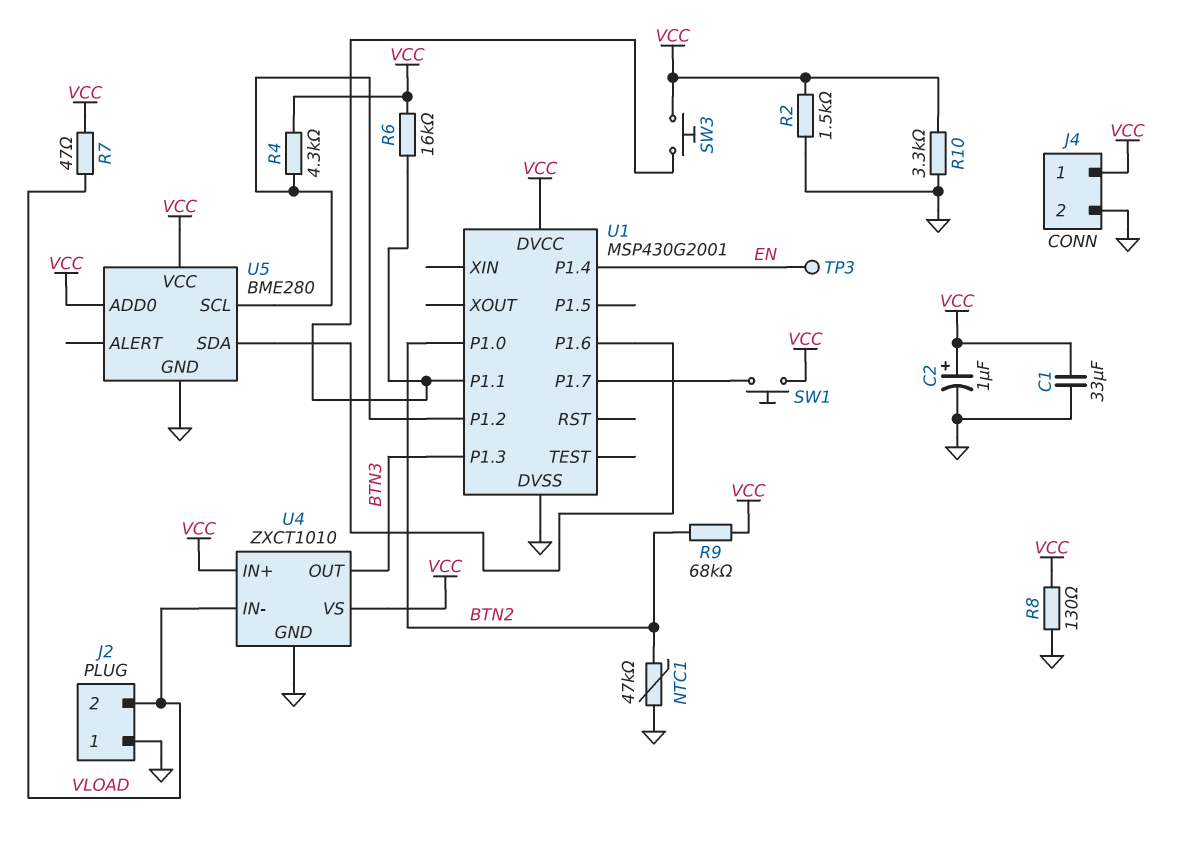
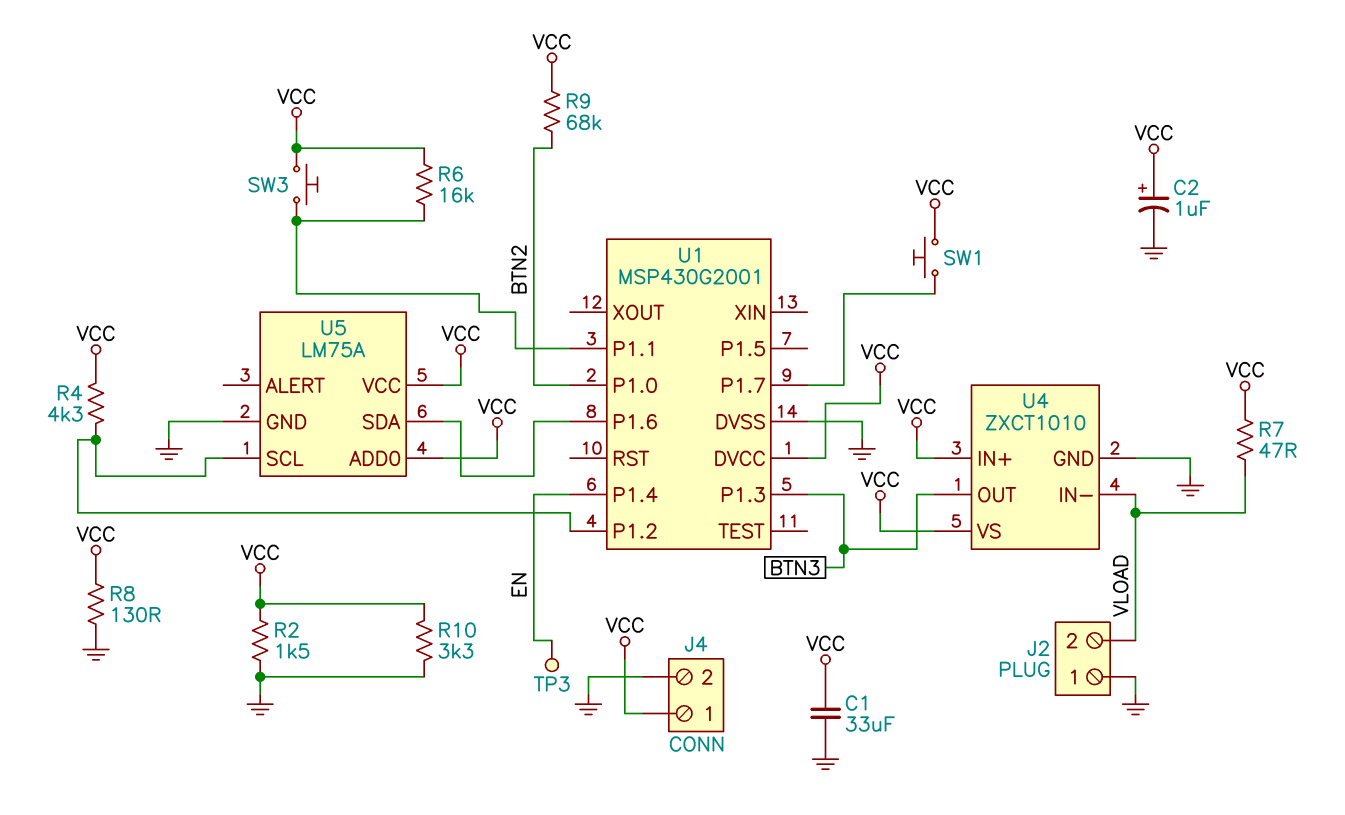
NTC1: 47k (BTN2, GND) -> none
U5: BME280 -> LM75A

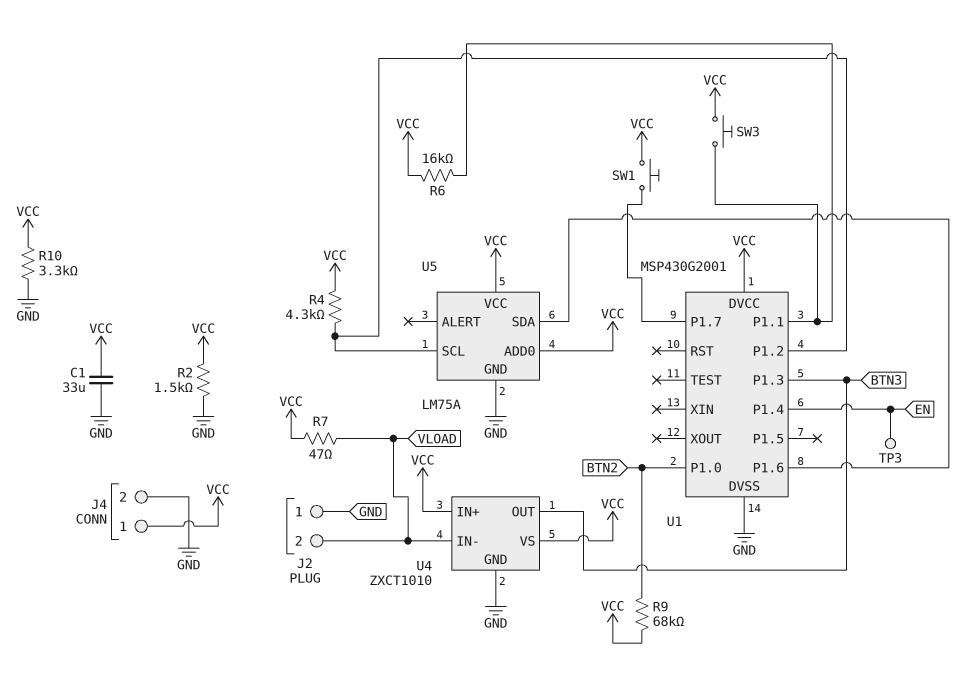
C2: 1uF (plus VCC, minus GND) -> none
R8: 130 (GND, VCC) -> none

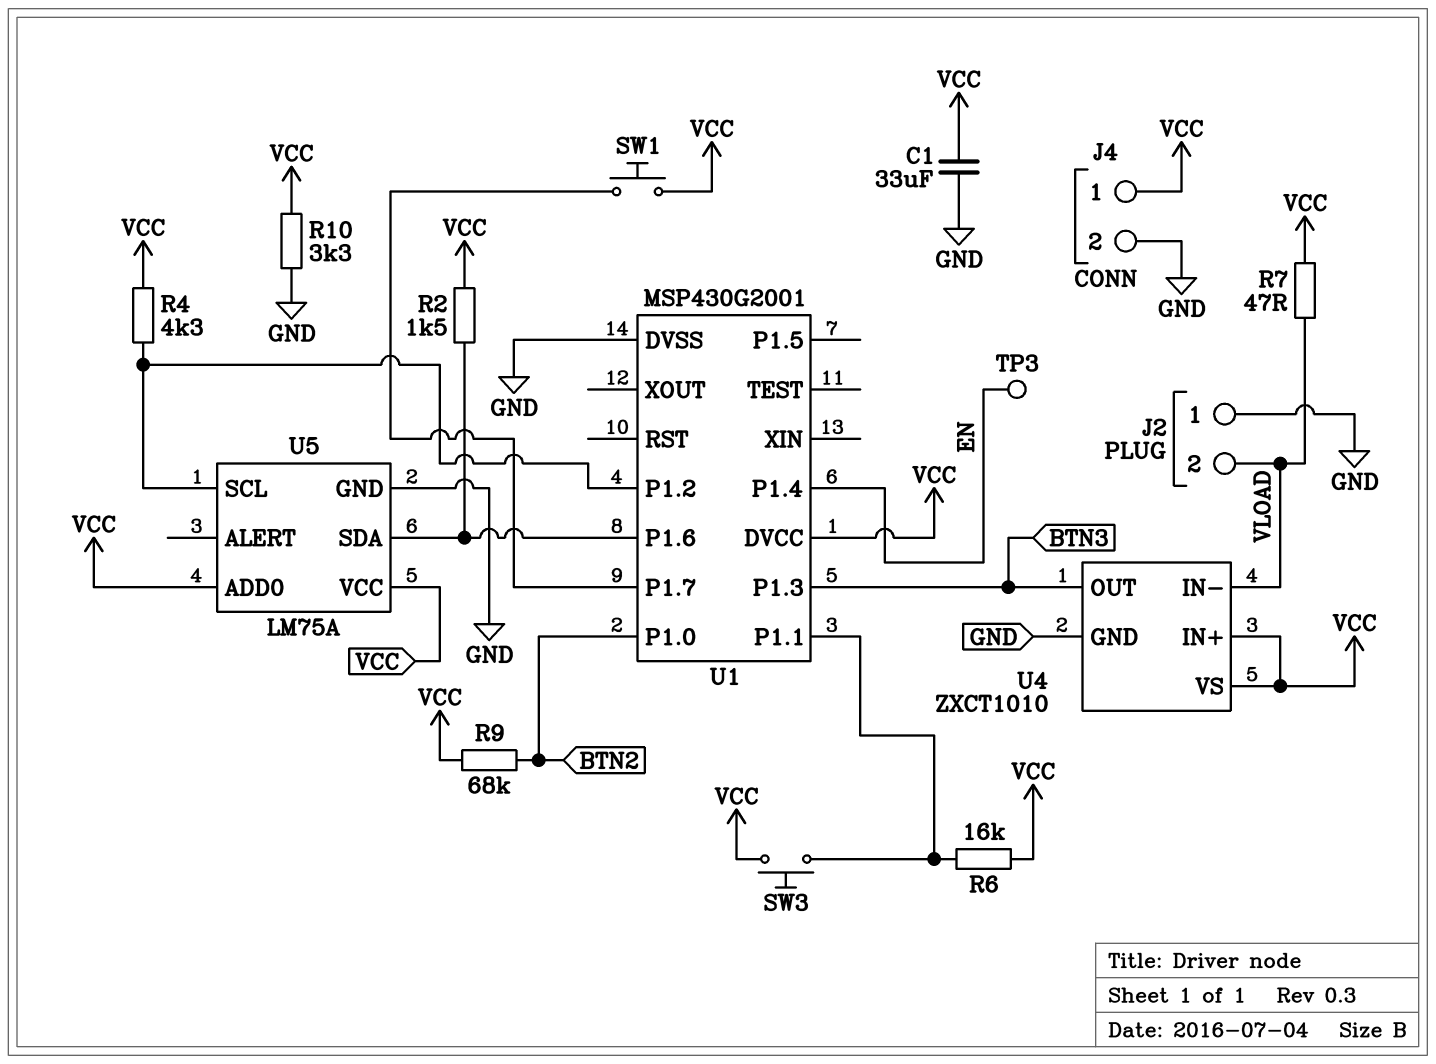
R2: 1.5k (GND, VCC) -> 1.5k (U1/P1.6, VCC)

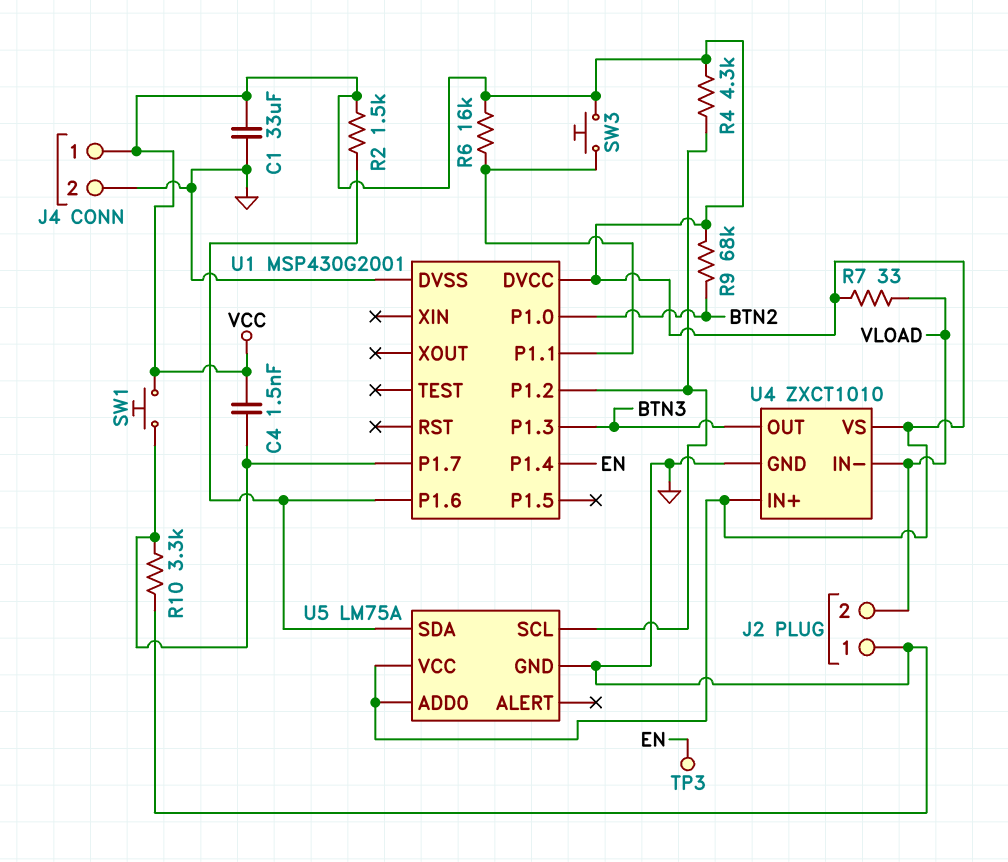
C4: none -> 1.5nF (U1/P1.7, VCC)
R7: 47 (VCC, VLOAD) -> 33 (VCC, VLOAD)
R10: 3.3k (GND, VCC) -> 3.3k (GND, U1/P1.7)

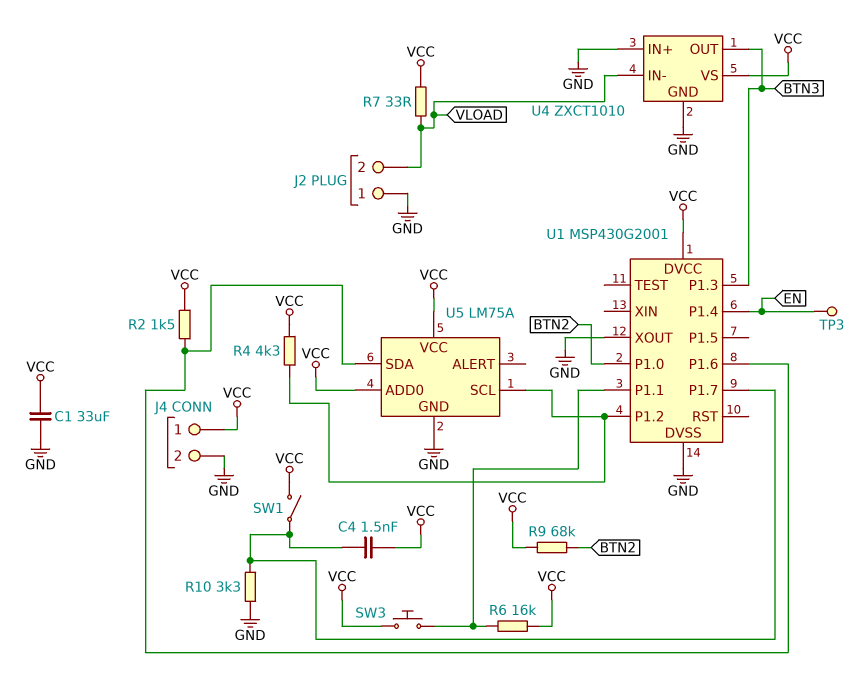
SW1: button (U1/P1.7, VCC) -> switch (U1/P1.7, VCC)
U1 pin XOUT: none -> GND
U4 pin IN+: VCC -> GND

